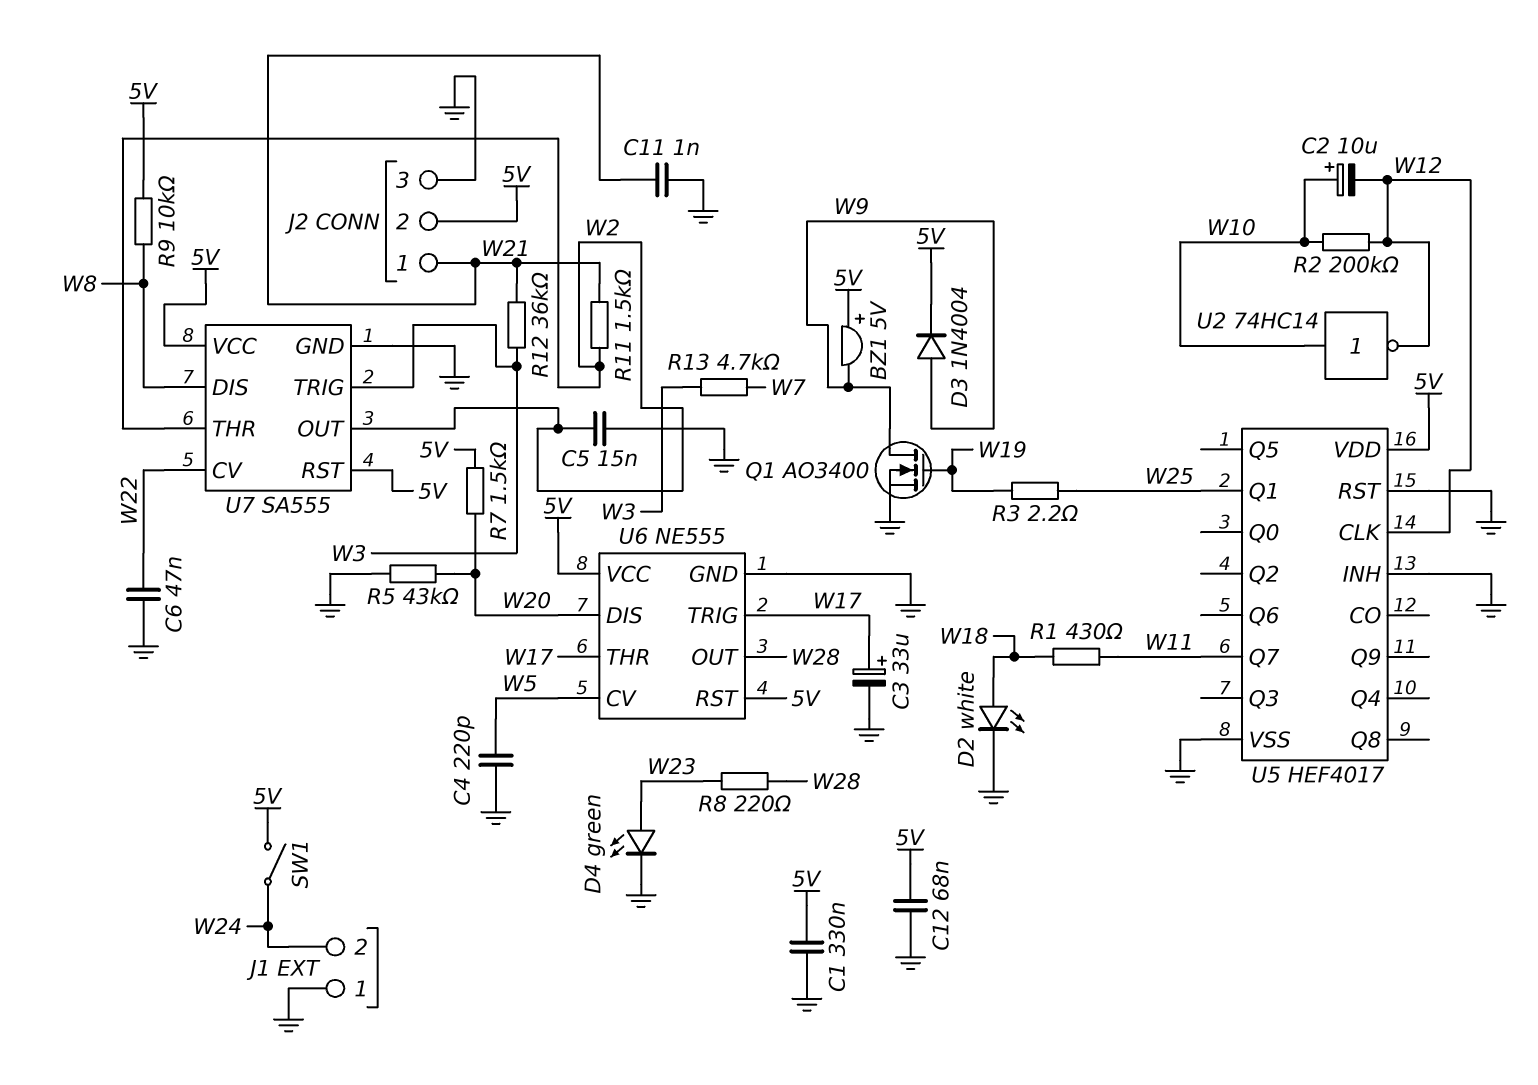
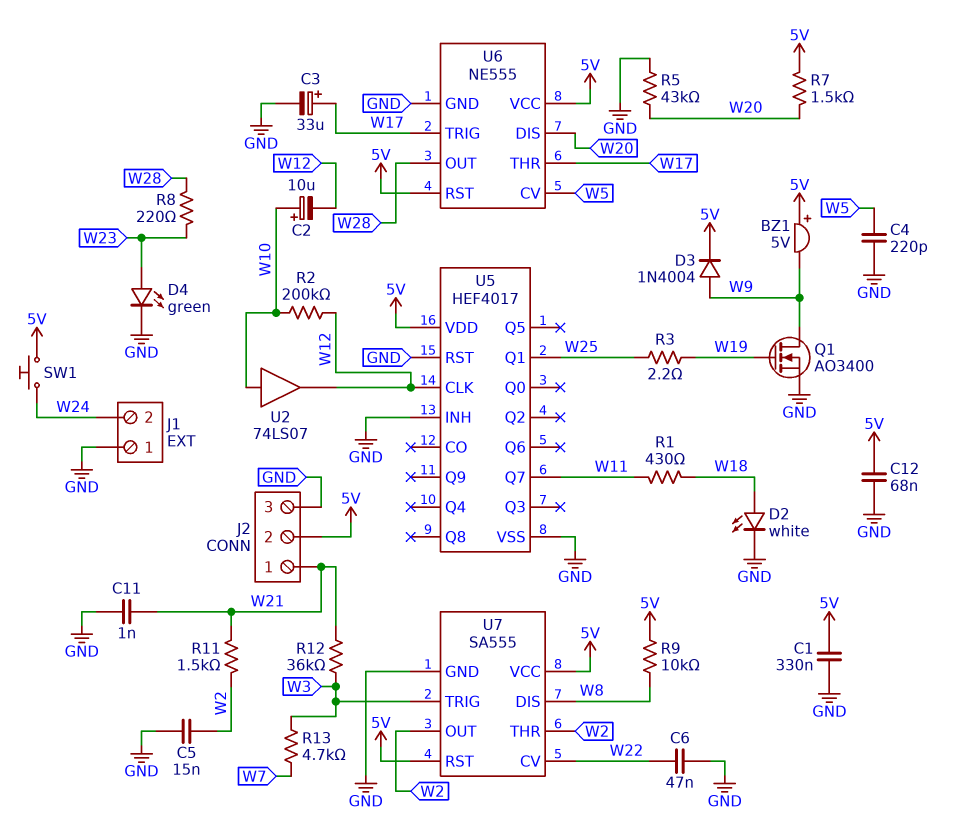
SW1: switch (5V, W24) -> button (5V, W24)
U2: NOT 74HC14 (in W10, out W12) -> buffer 74LS07 (in W10, out W12)

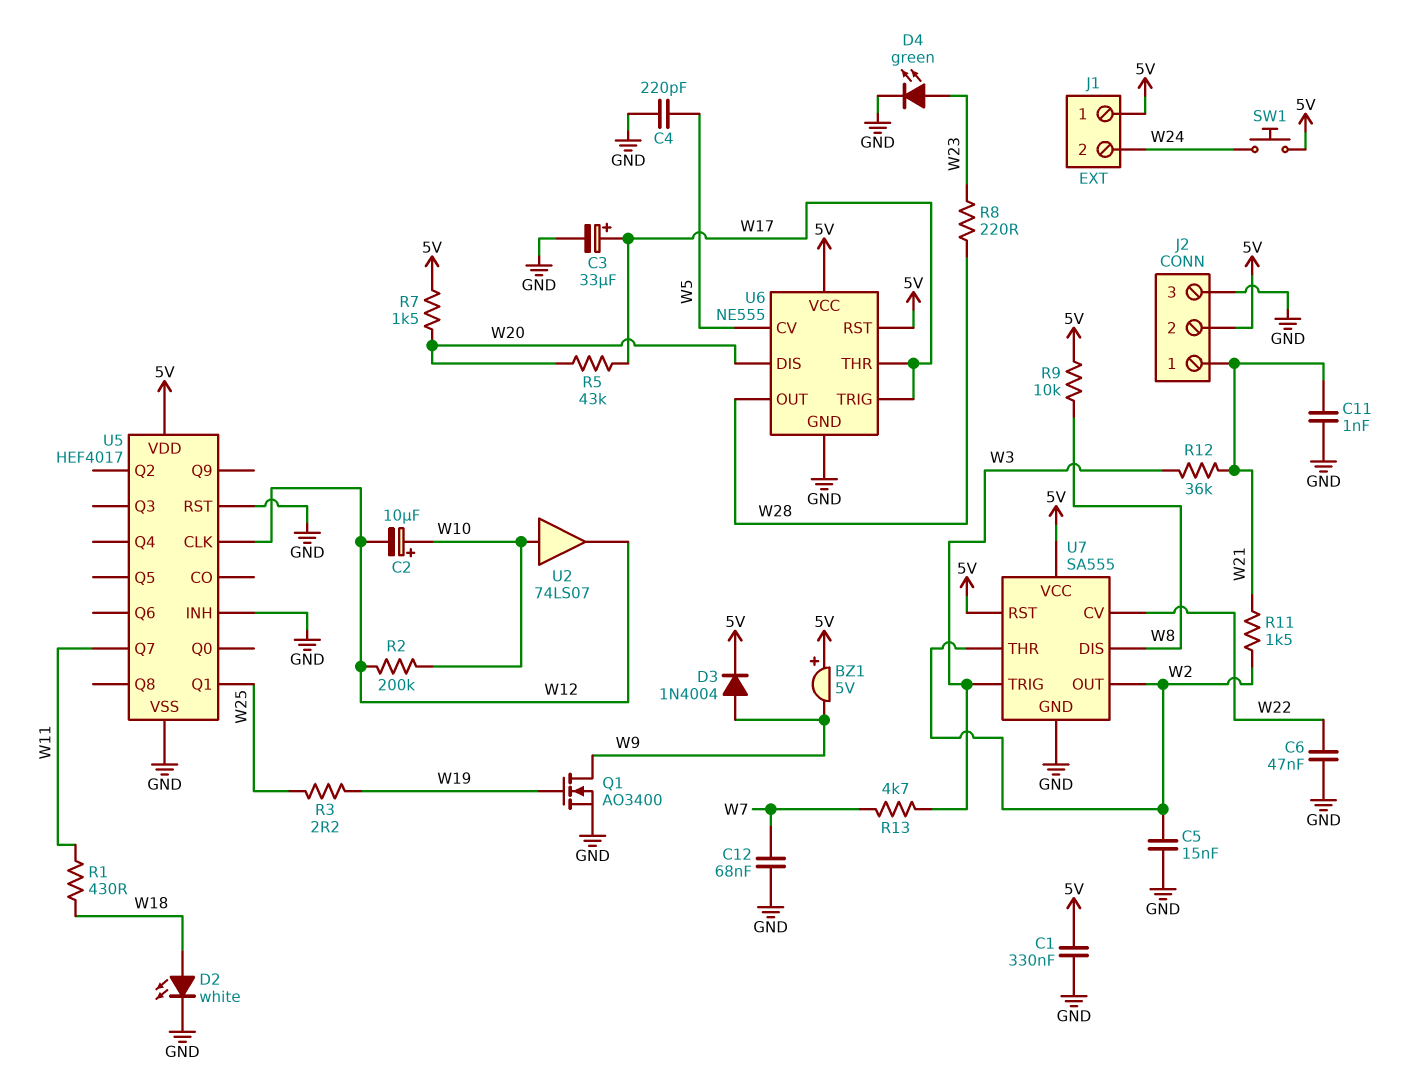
C12: 68nF (5V, GND) -> 68nF (GND, W7)
J1 pin 1: GND -> 5V
R5: 43k (GND, W20) -> 43k (W17, W20)

